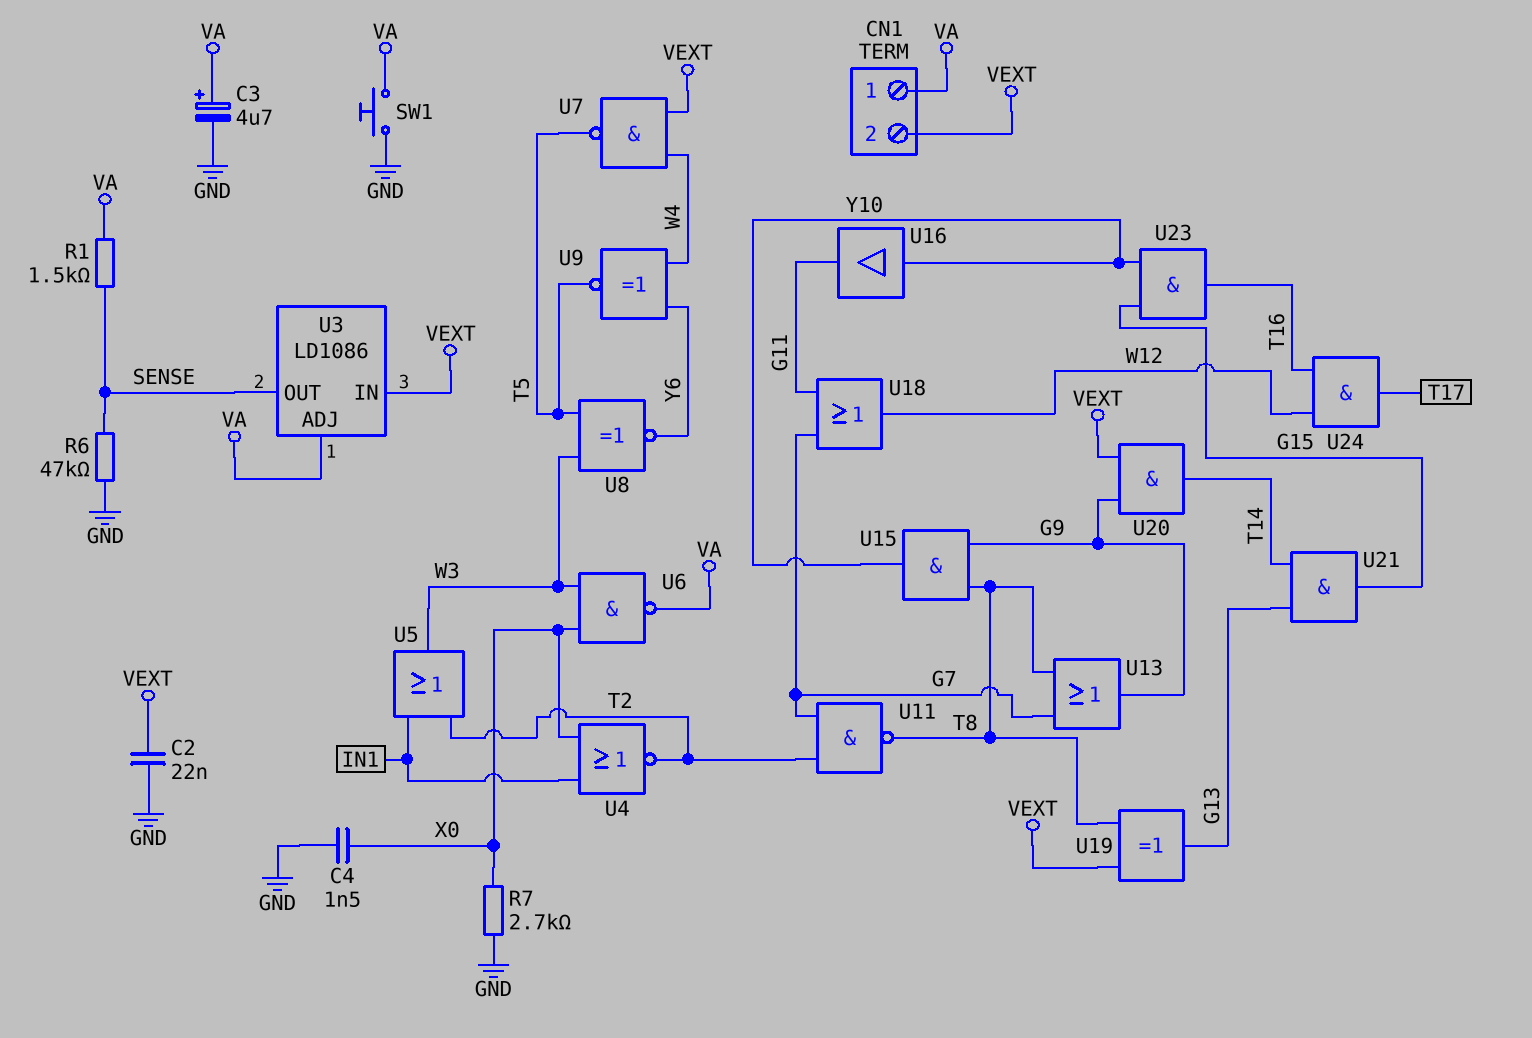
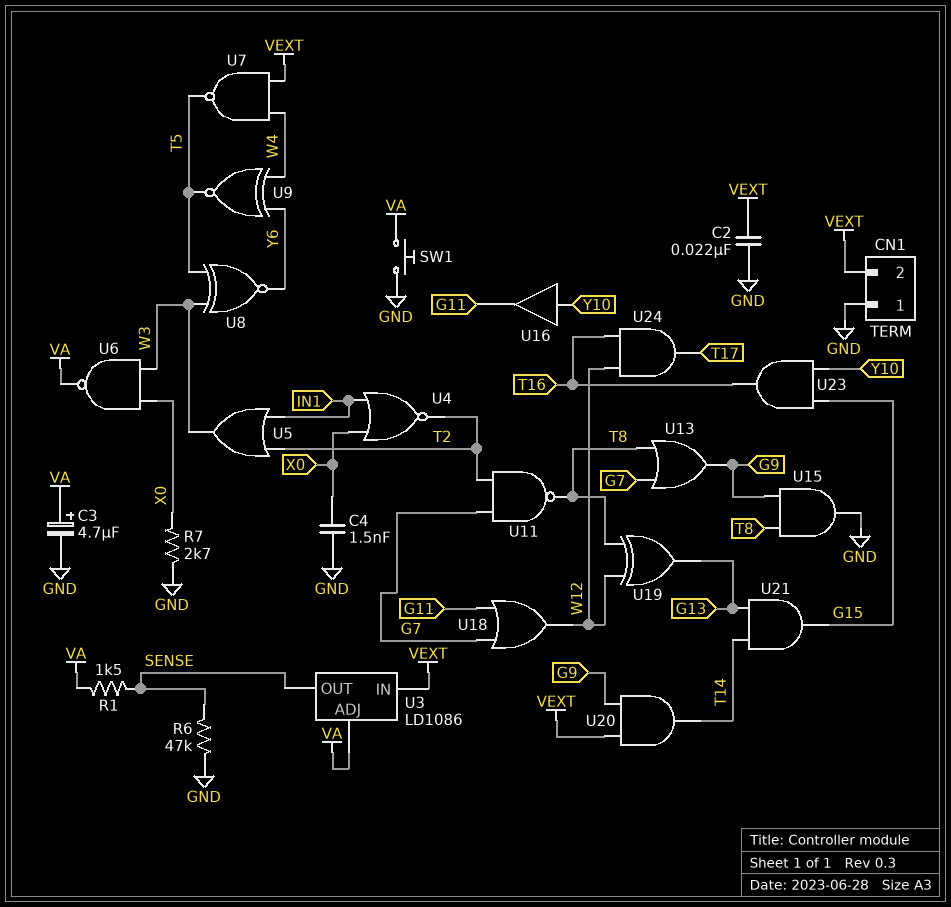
CN1 pin 1: VA -> GND
U15: AND (in G9, in T8, out Y10) -> AND (in G9, in T8, out GND)
U19: XOR (in T8, in VEXT, out G13) -> XOR (in T8, in W12, out G13)

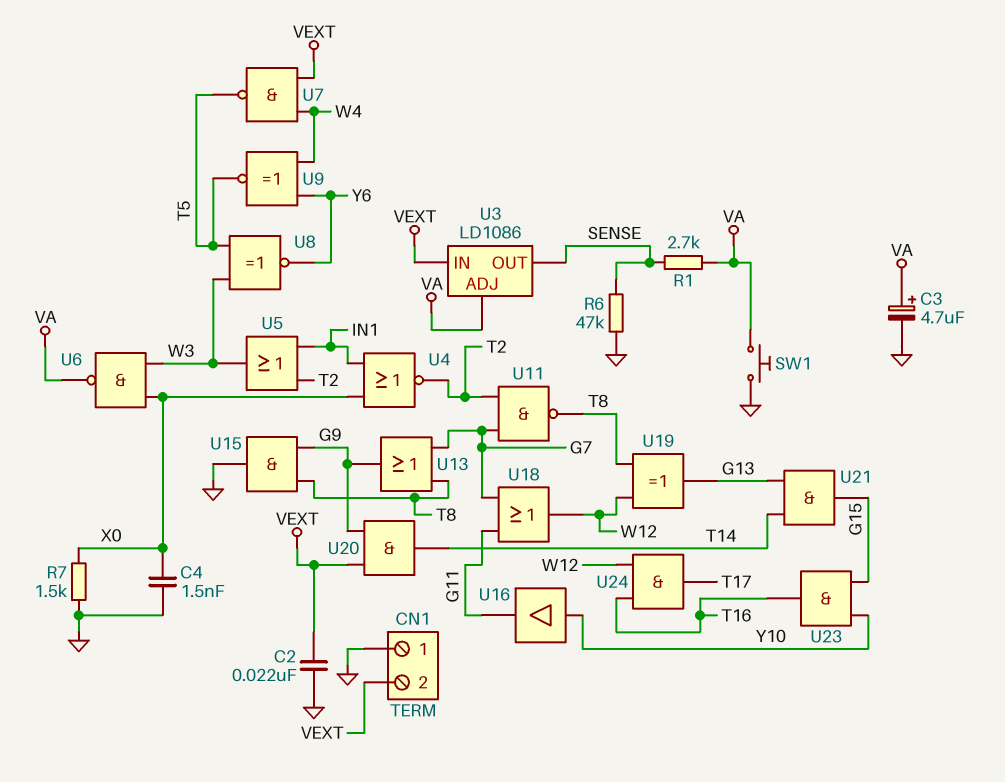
R1: 1.5k (SENSE, VA) -> 2.7k (SENSE, VA)
R7: 2.7k (GND, X0) -> 1.5k (GND, X0)

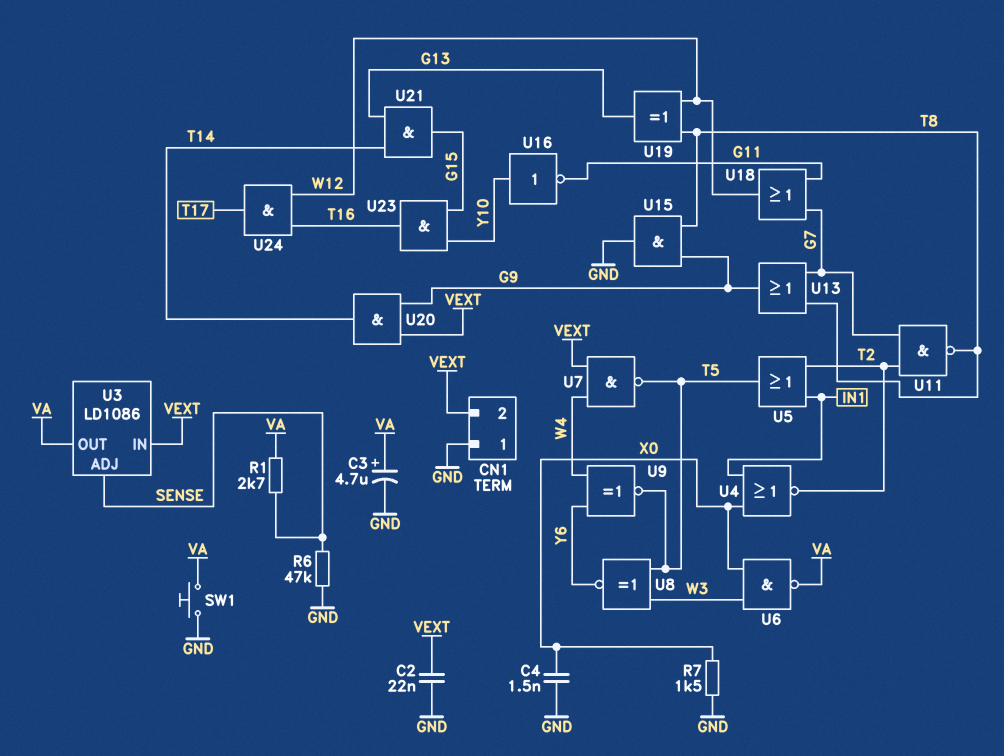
U3 pin ADJ: VA -> SENSE
U3 pin OUT: SENSE -> VA
U5: OR (in IN1, in T2, out W3) -> OR (in IN1, in T2, out T5)
U16: buffer (in Y10, out G11) -> NOT (in Y10, out G11)

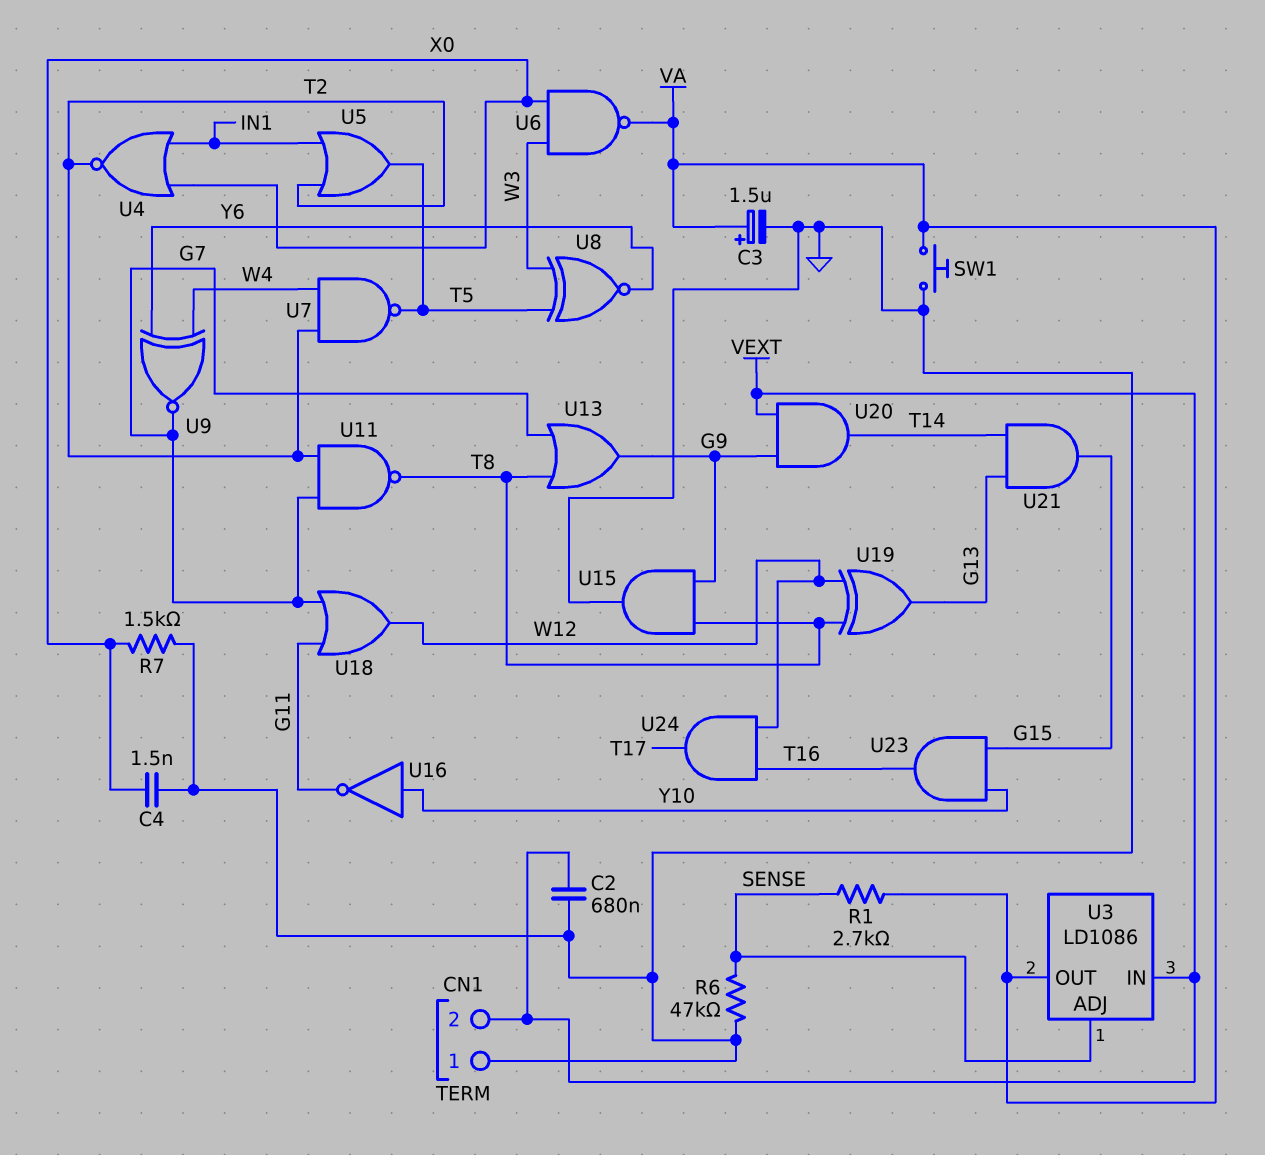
C2: 22nF (GND, VEXT) -> 680nF (GND, VEXT)
C3: 4.7uF (plus VA, minus GND) -> 1.5uF (plus VA, minus GND)
U7: NAND (in VEXT, in W4, out T5) -> NAND (in T2, in W4, out T5)
U9: XNOR (in W4, in Y6, out T5) -> XNOR (in W4, in Y6, out G7)

